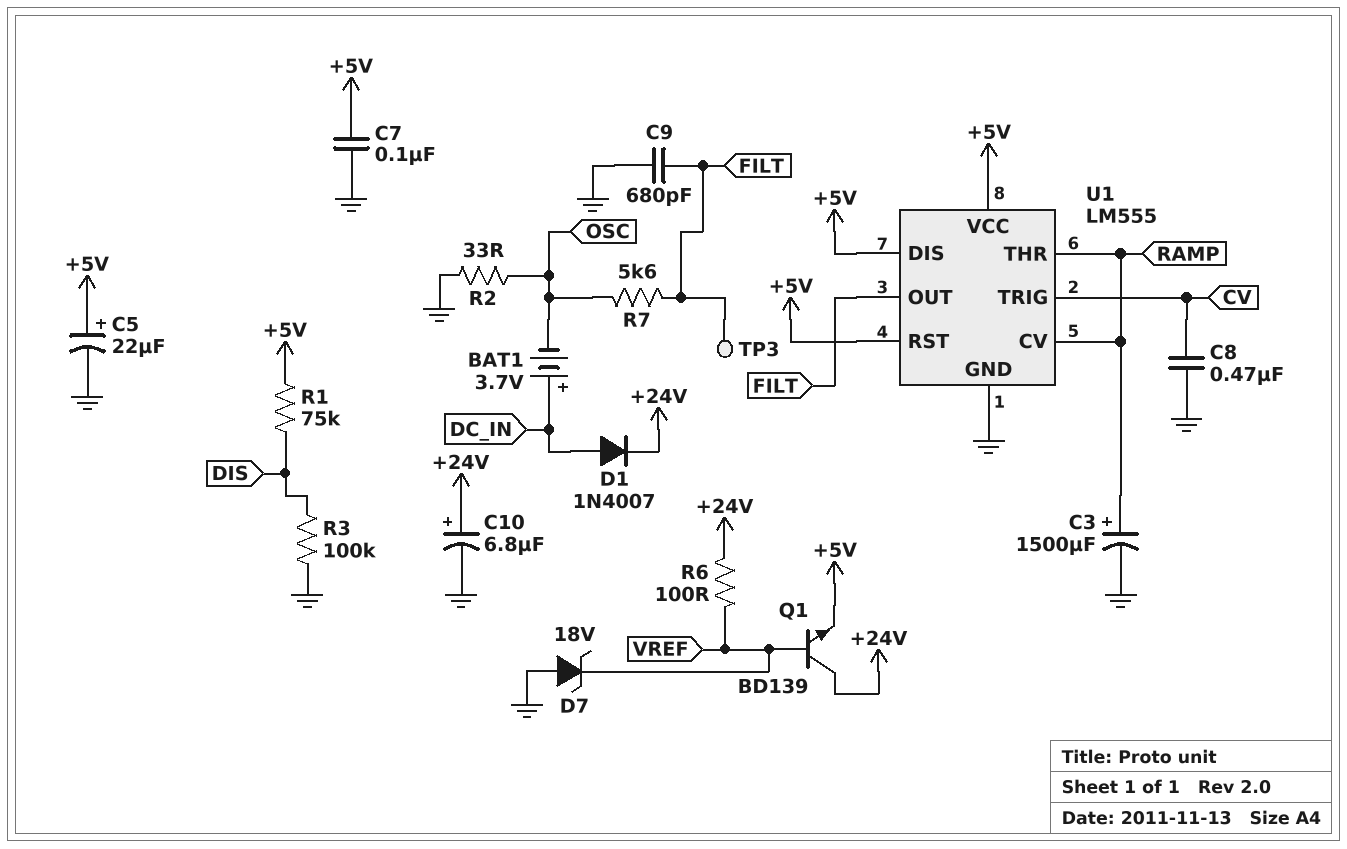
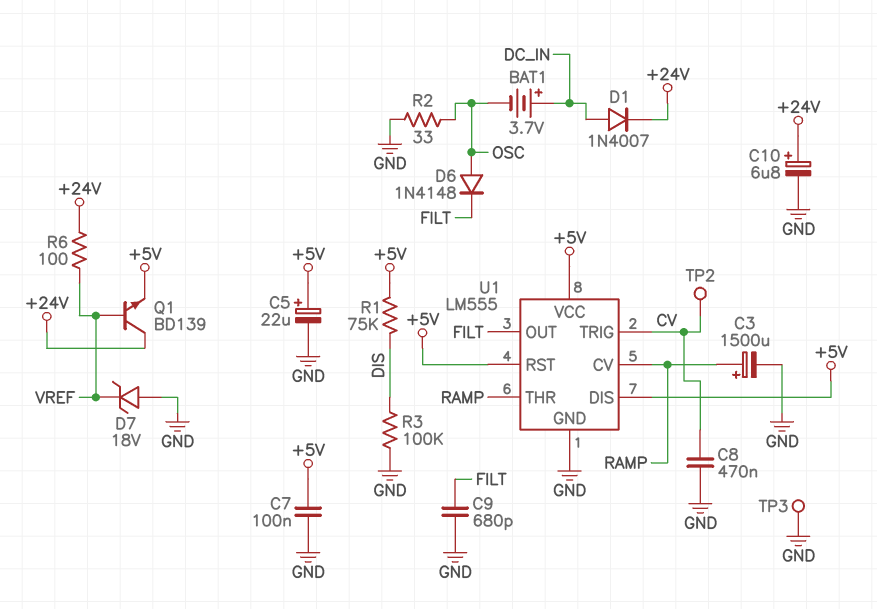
D6: none -> diode 1N4148 (A OSC, K FILT)
R7: 5.6k (FILT, OSC) -> none
TP2: none -> test point (CV)
TP3: test point (FILT) -> test point (GND)

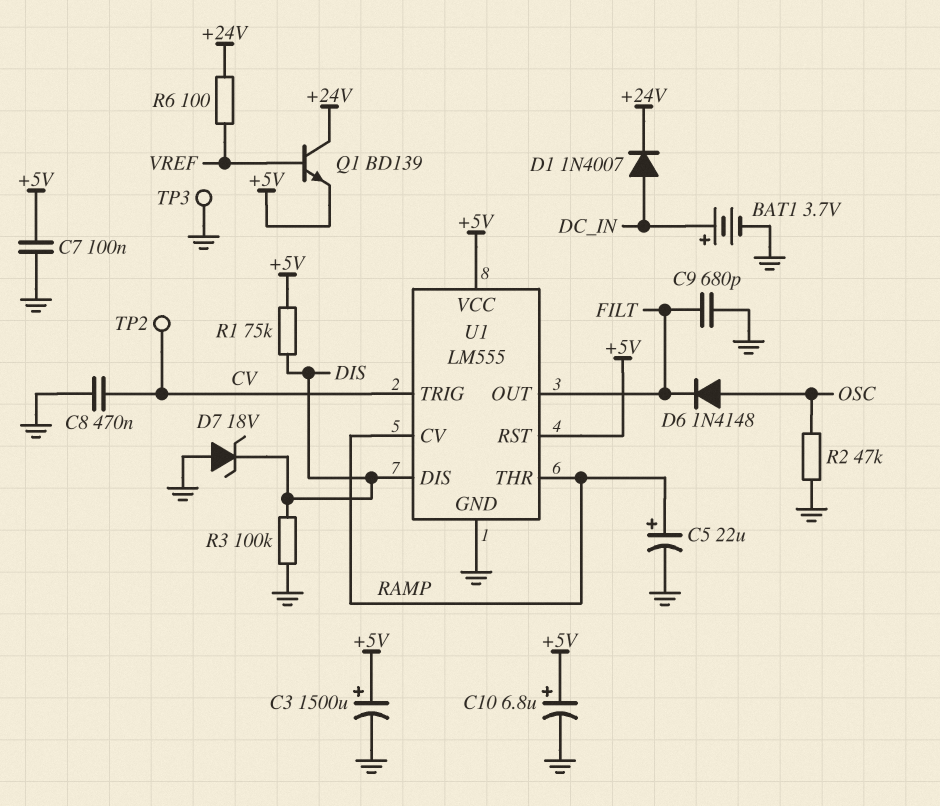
BAT1: 3.7V (plus DC_IN, minus OSC) -> 3.7V (plus DC_IN, minus GND)
C3: 1500uF (plus RAMP, minus GND) -> 1500uF (plus +5V, minus GND)
C5: 22uF (plus +5V, minus GND) -> 22uF (plus RAMP, minus GND)
C10: 6.8uF (plus +24V, minus GND) -> 6.8uF (plus +5V, minus GND)
D7: zener 18V (A GND, K VREF) -> zener 18V (A GND, K DIS)
R2: 33 (GND, OSC) -> 47k (GND, OSC)
U1 pin DIS: +5V -> DIS

